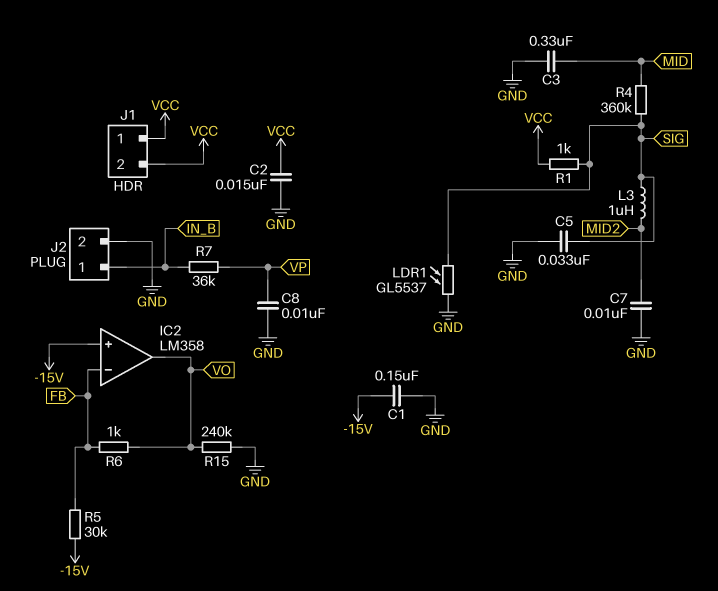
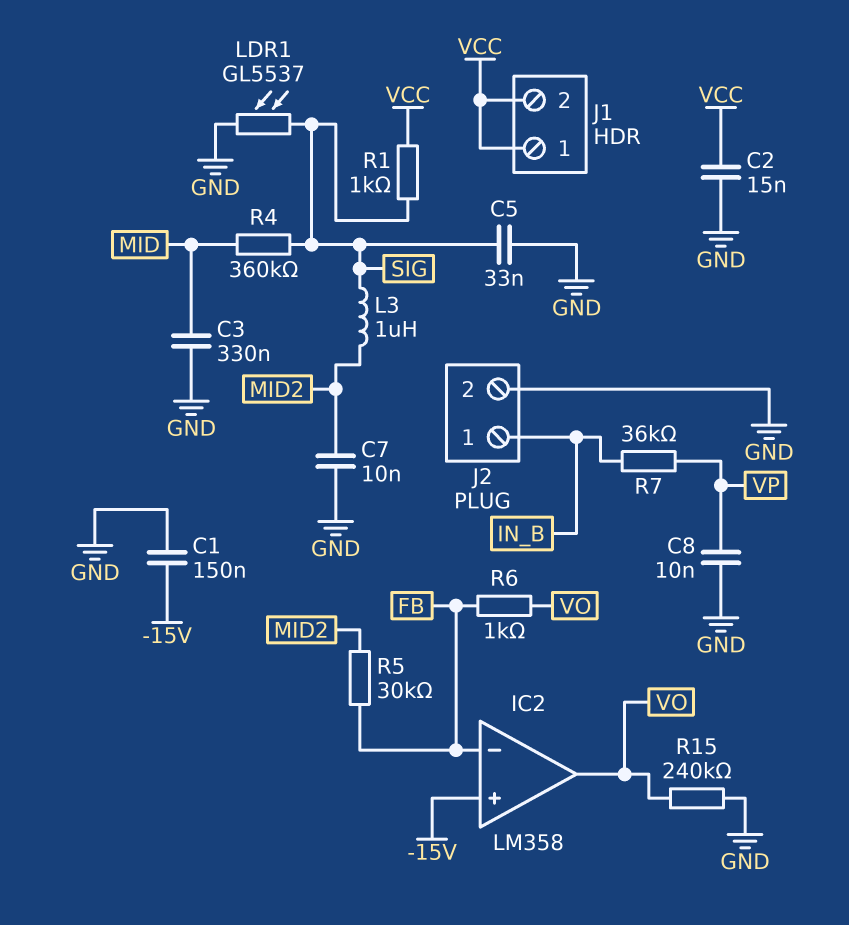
R5: 30k (-15V, FB) -> 30k (FB, MID2)

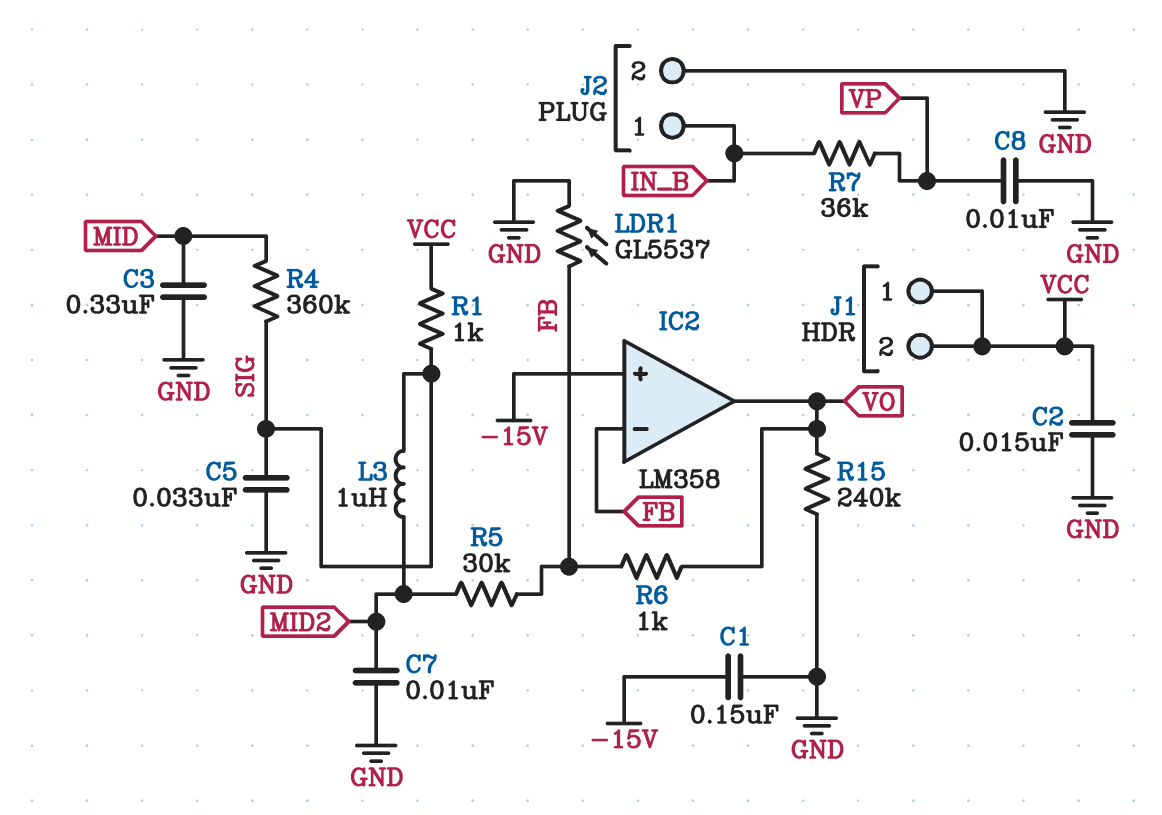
LDR1: GL5537 (GND, SIG) -> GL5537 (FB, GND)

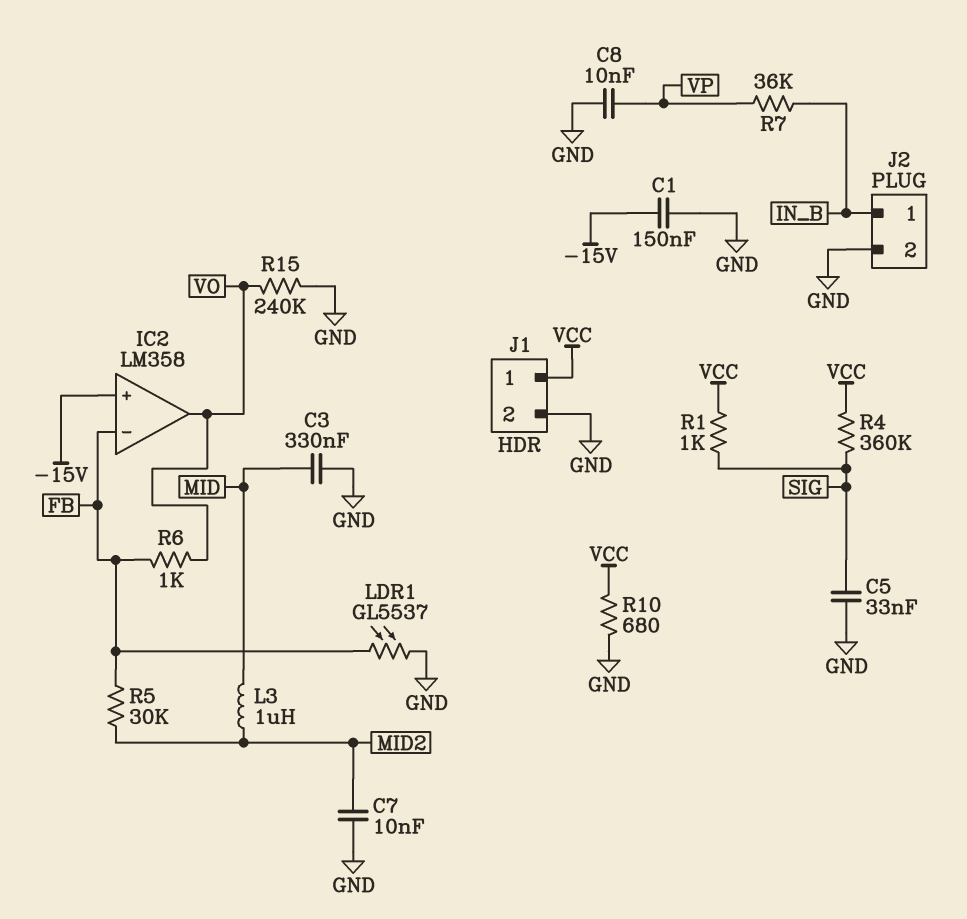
C2: 15nF (GND, VCC) -> none
J1 pin 2: VCC -> GND
L3: 1uH (MID2, SIG) -> 1uH (MID, MID2)
R4: 360k (MID, SIG) -> 360k (SIG, VCC)
R10: none -> 680 (GND, VCC)

